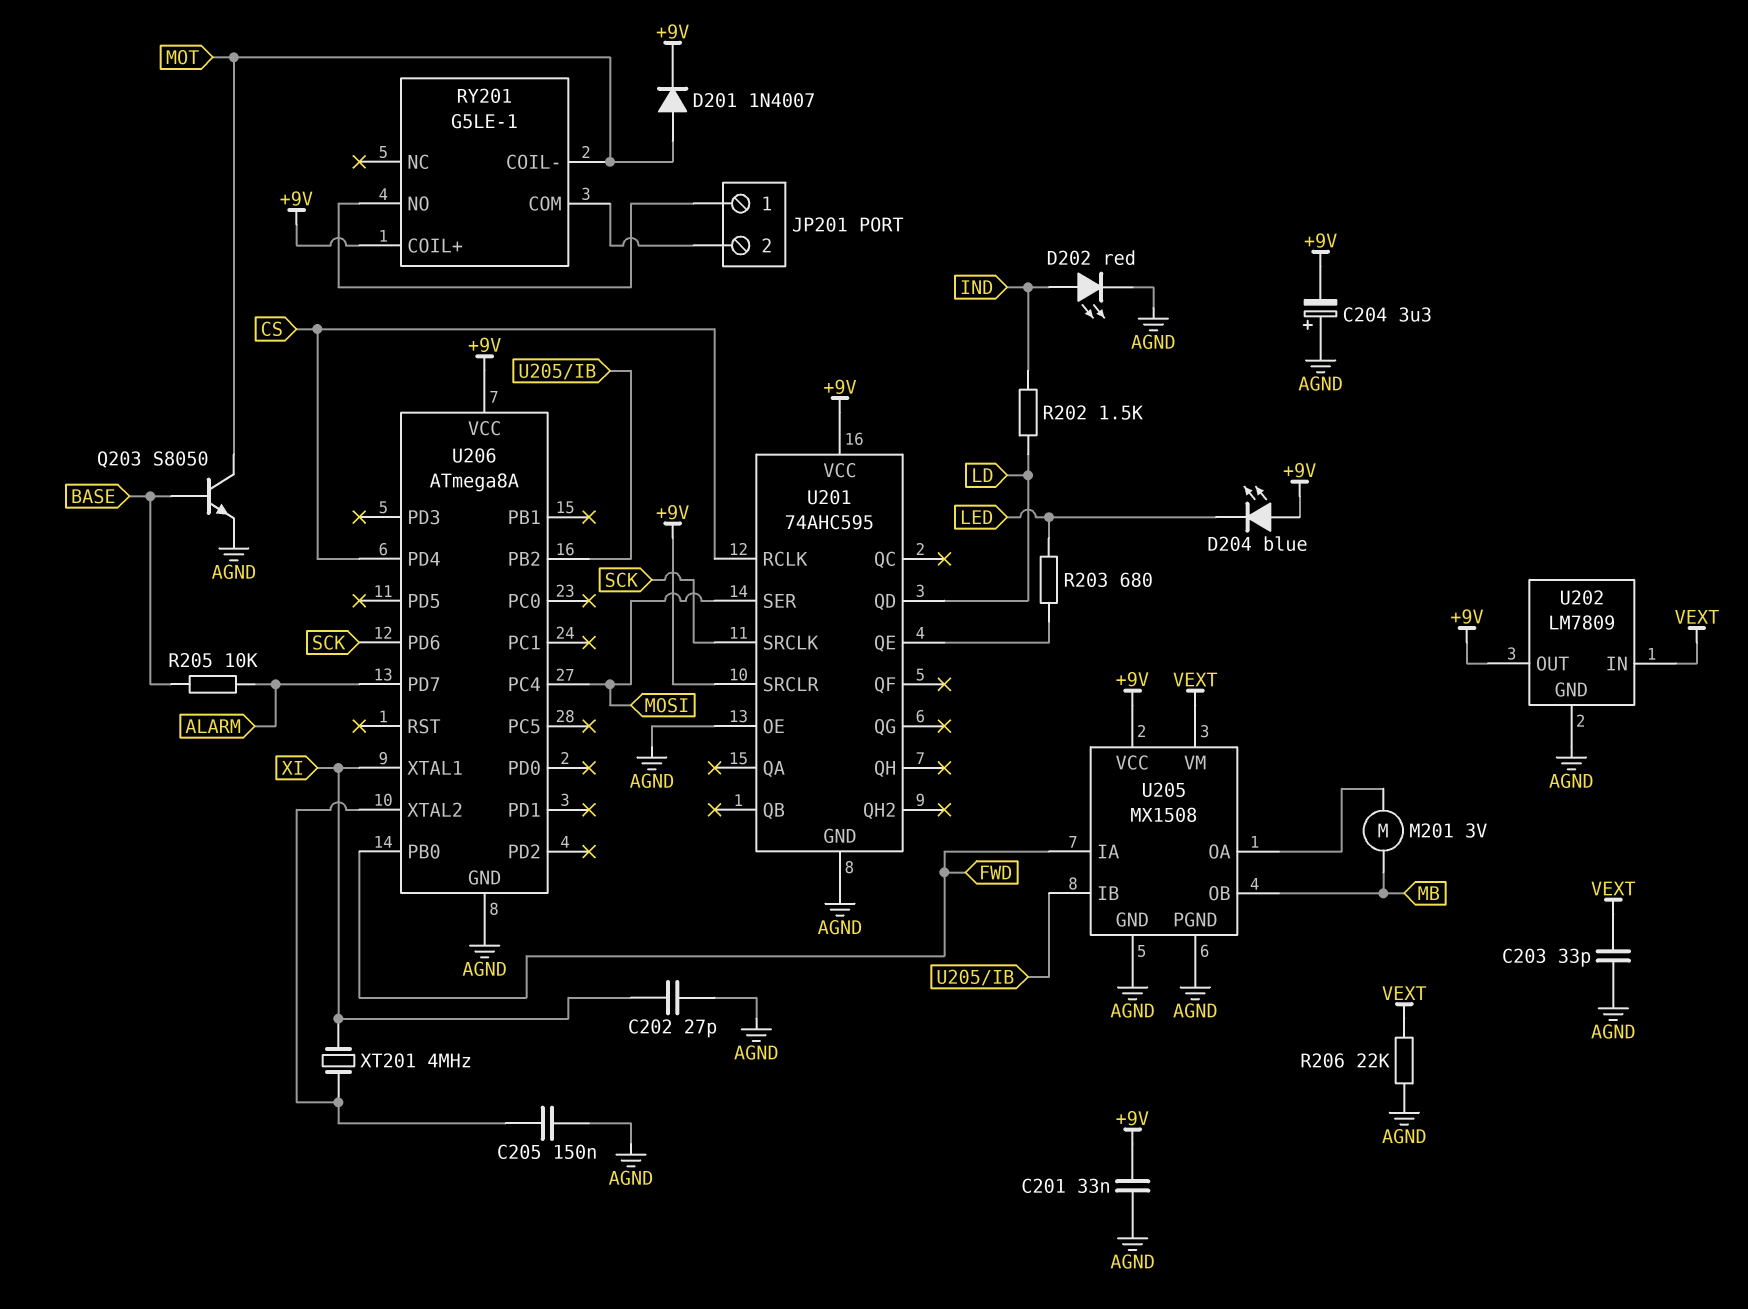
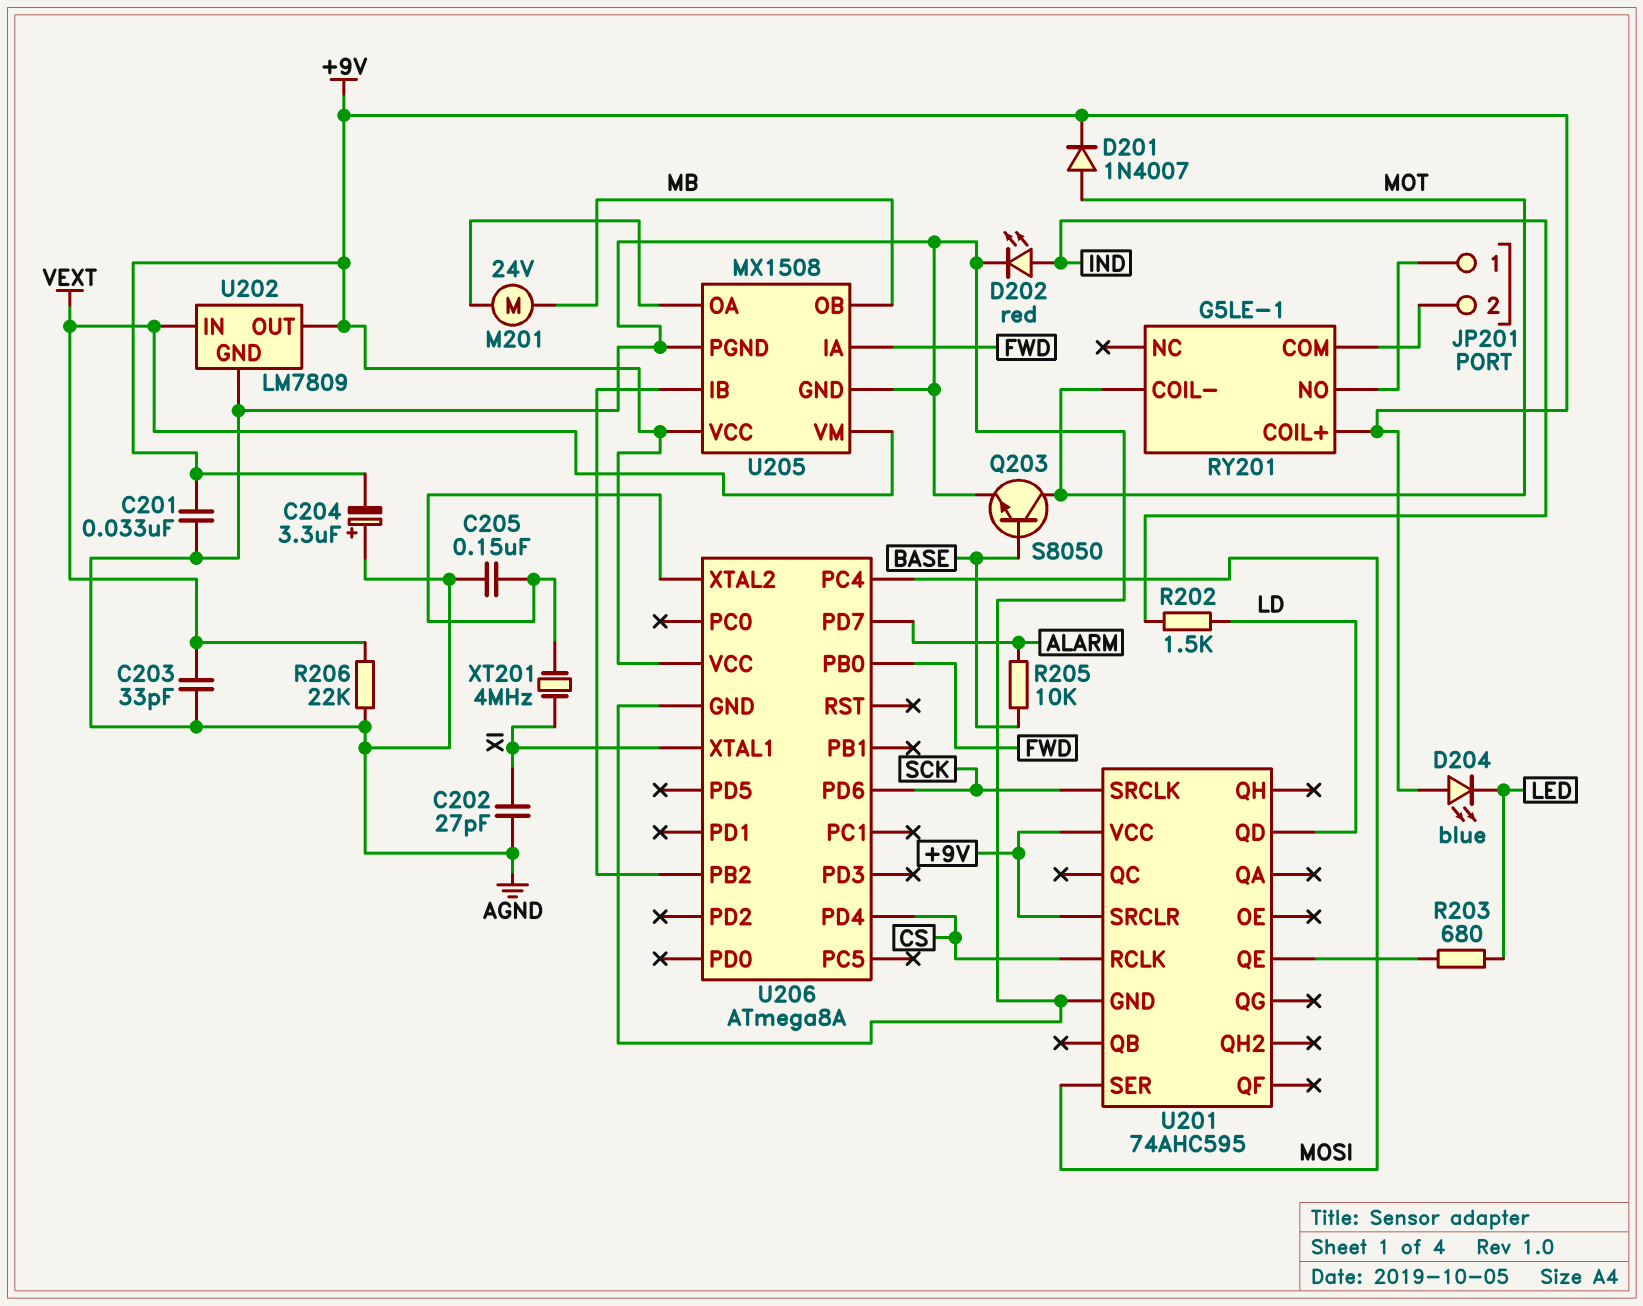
M201: motor 3V (MB, U205/OA) -> motor 24V (MB, U205/OA)
U201 pin OE: AGND -> none

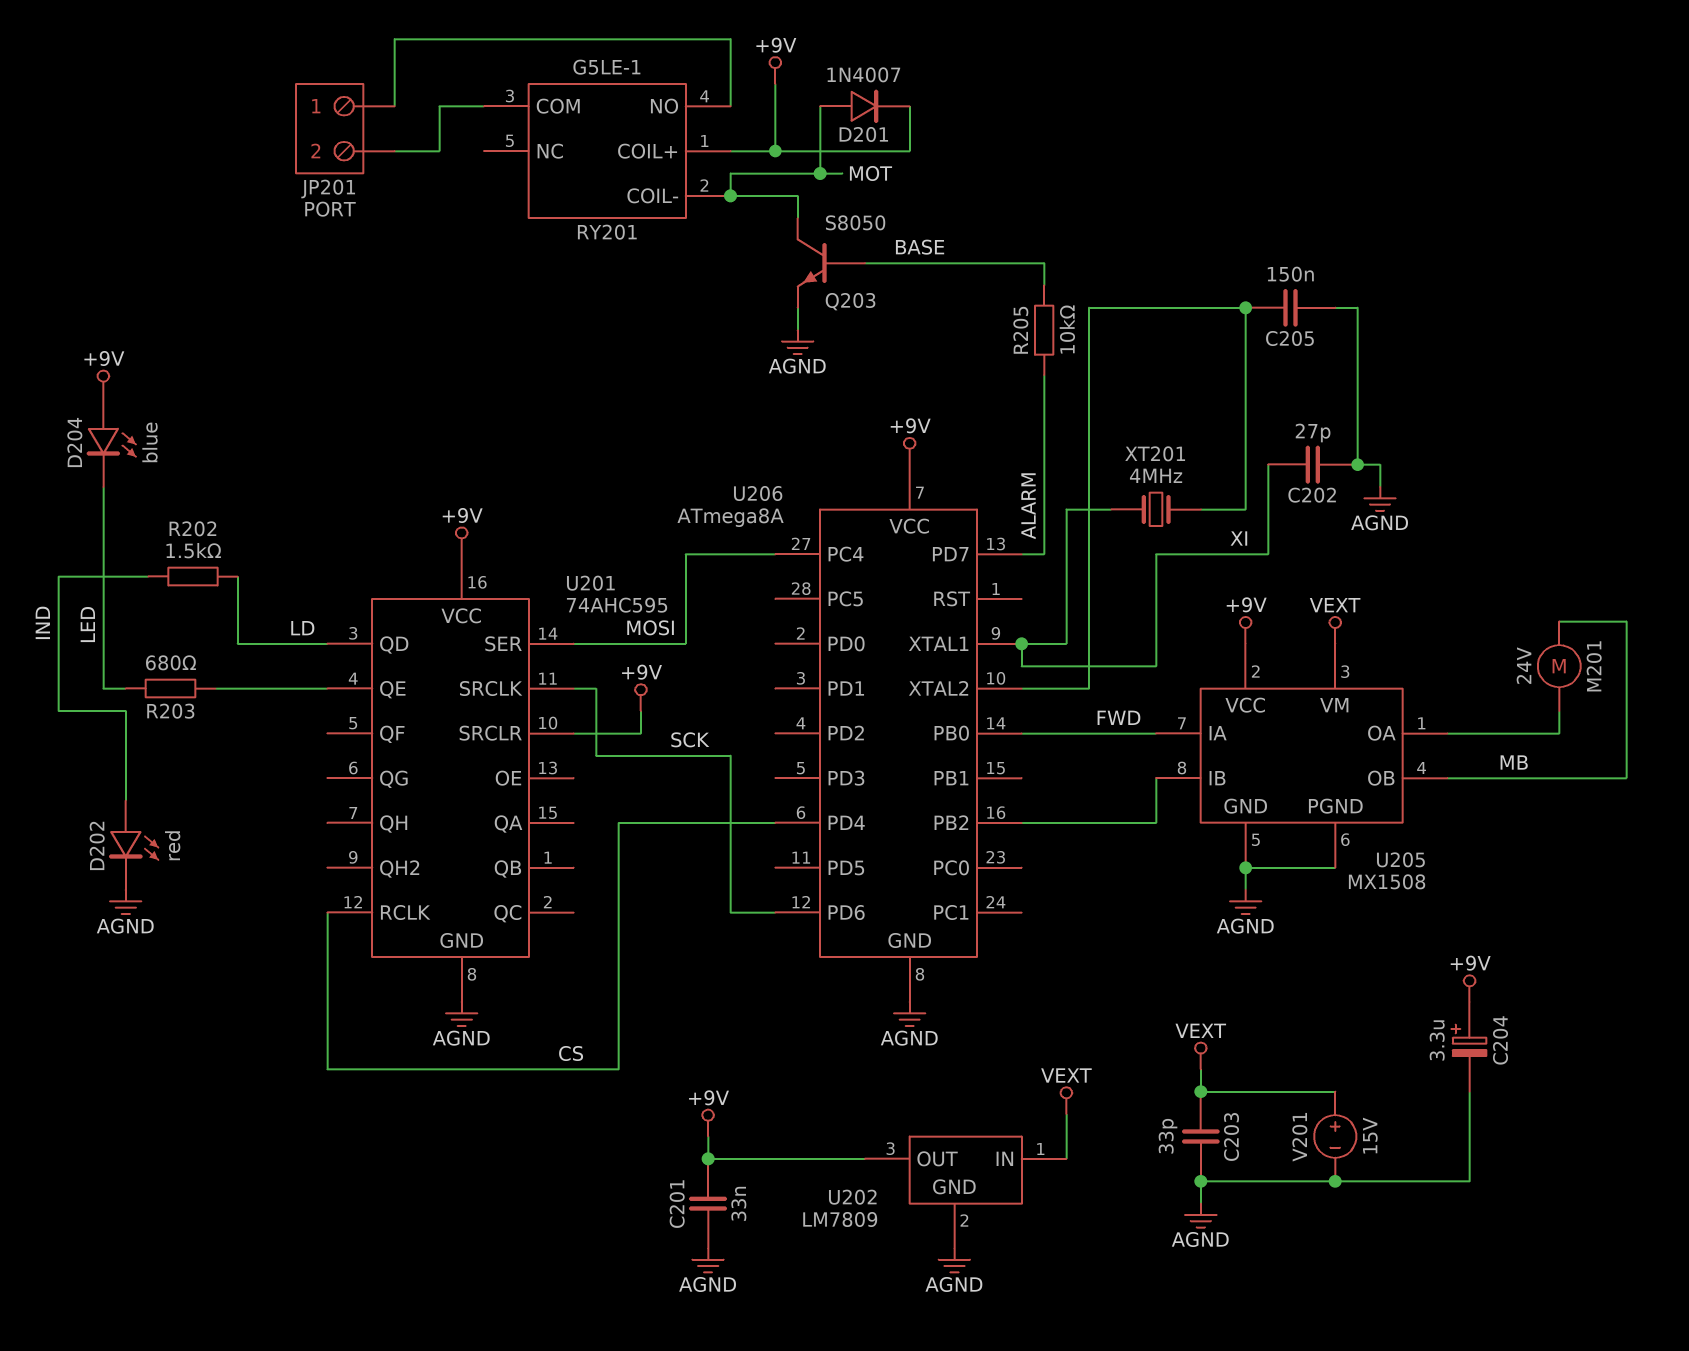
C204: 3.3uF (plus AGND, minus +9V) -> 3.3uF (plus +9V, minus AGND)
R206: 22k (AGND, VEXT) -> none
V201: none -> 15V (plus VEXT, minus AGND)

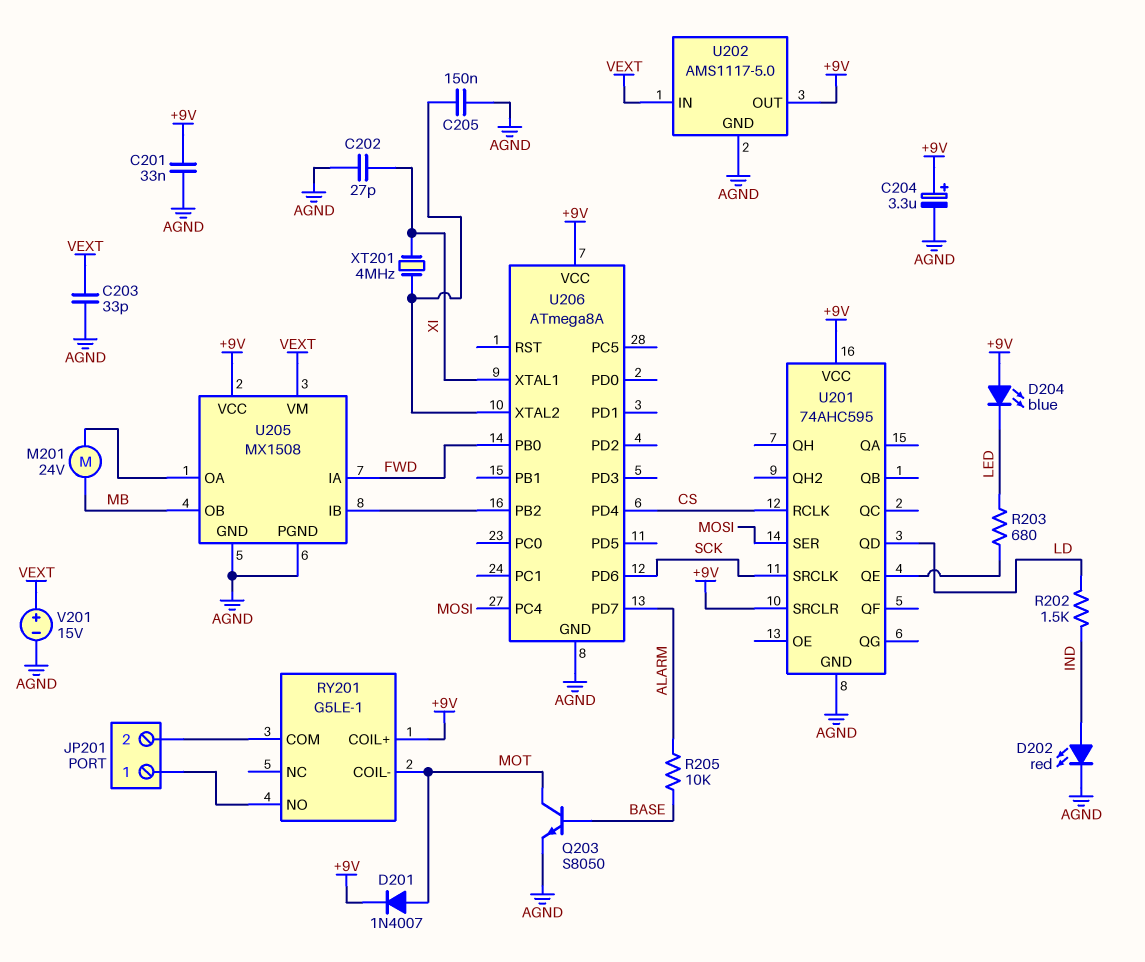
U202: LM7809 -> AMS1117-5.0

